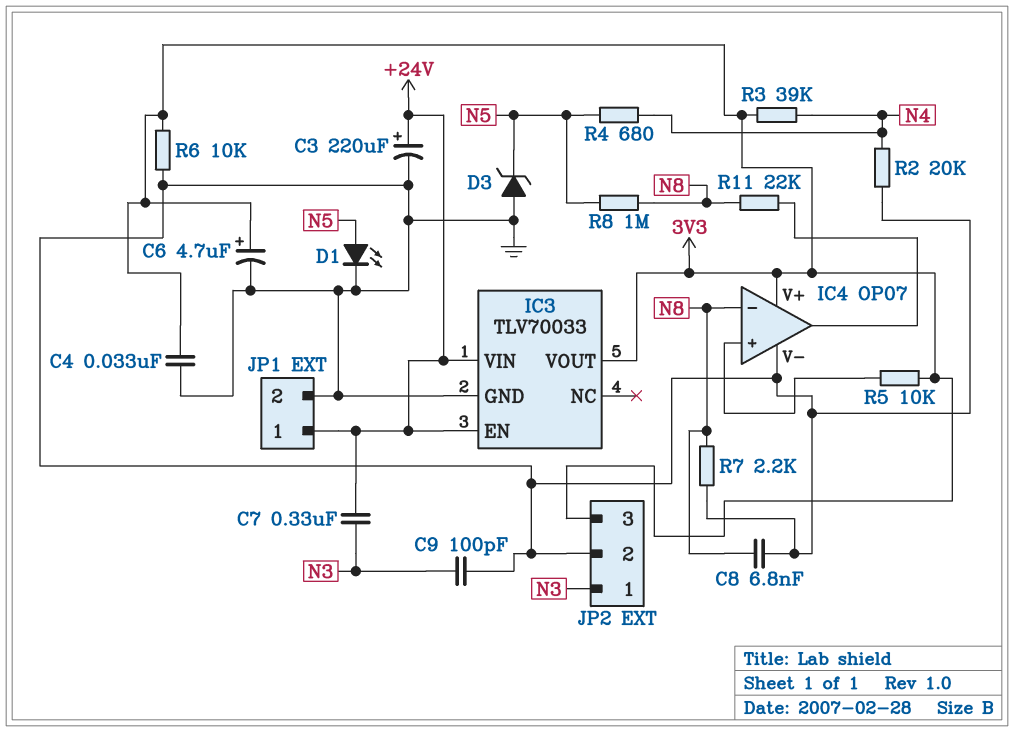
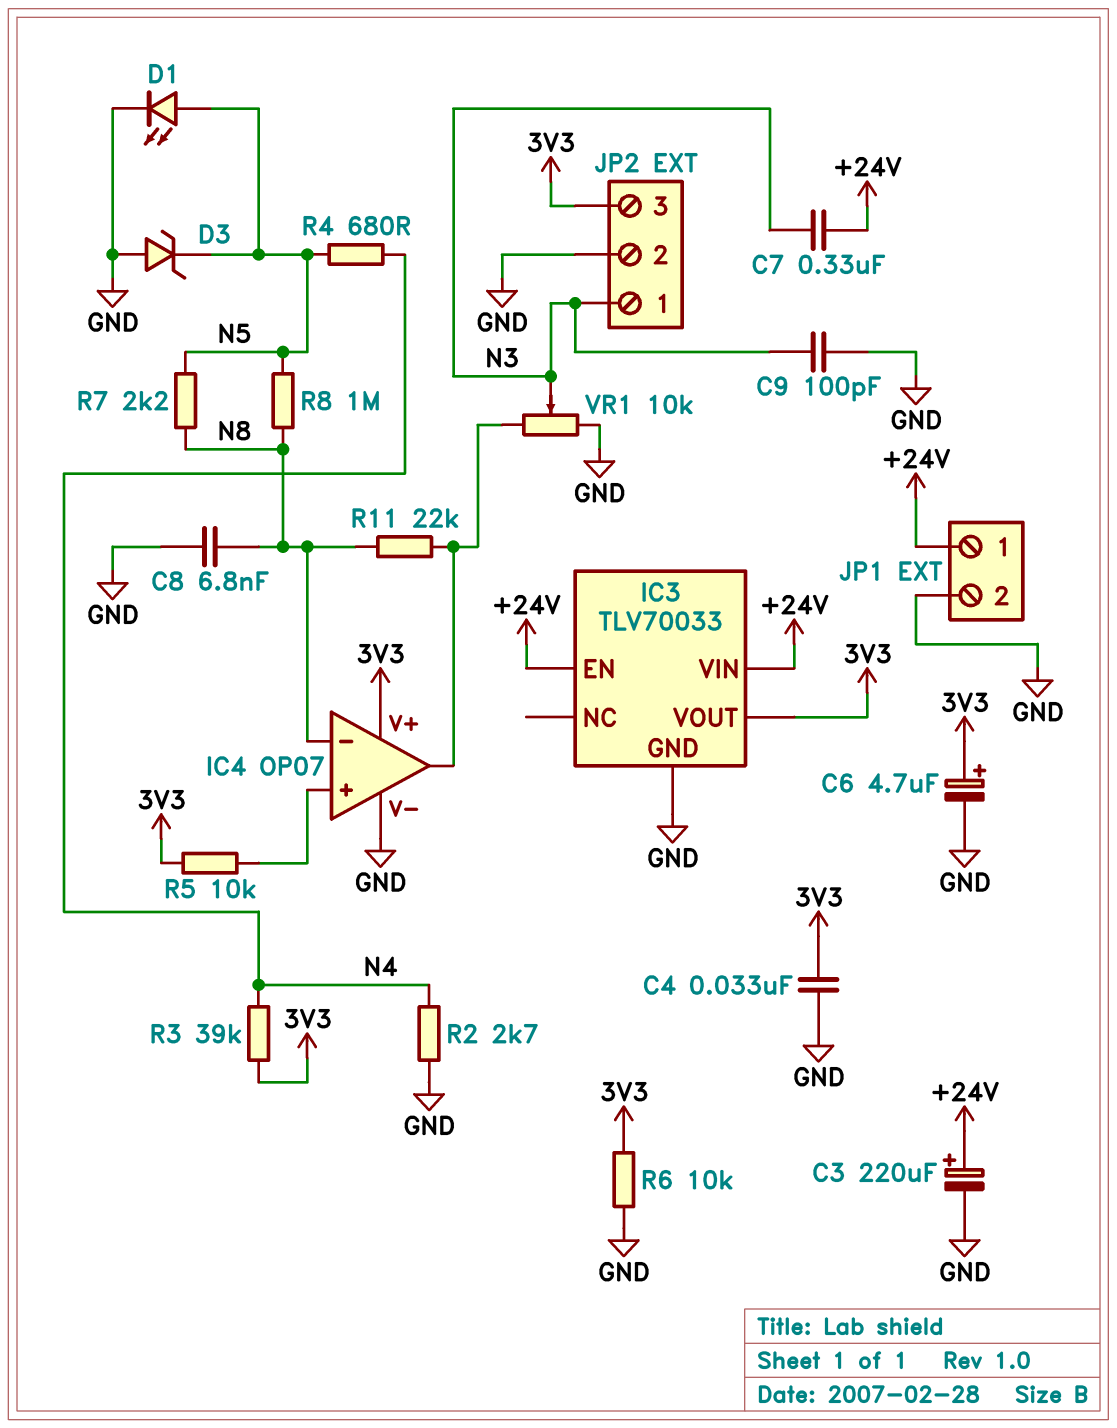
R2: 20k (GND, N4) -> 2.7k (GND, N4)
R7: 2.2k (GND, N8) -> 2.2k (N5, N8)
VR1: none -> 10k (GND, IC4/out, wiper N3)

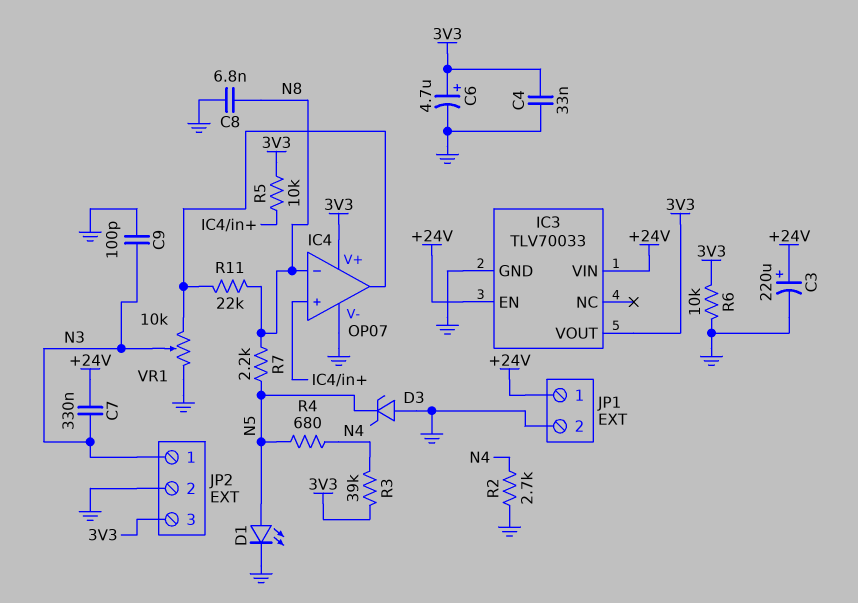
R8: 1M (N5, N8) -> none

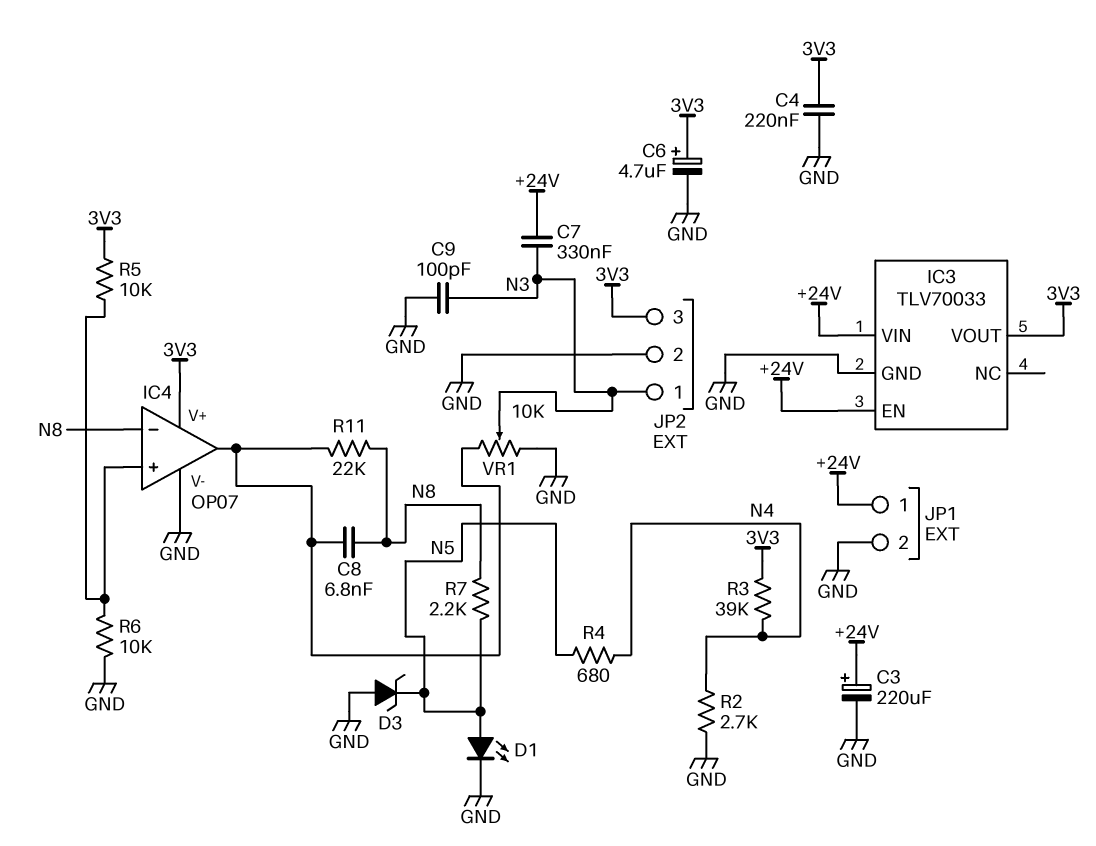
C4: 33nF (3V3, GND) -> 220nF (3V3, GND)
C8: 6.8nF (GND, N8) -> 6.8nF (IC4/out, N8)
R6: 10k (3V3, GND) -> 10k (GND, IC4/in+)

